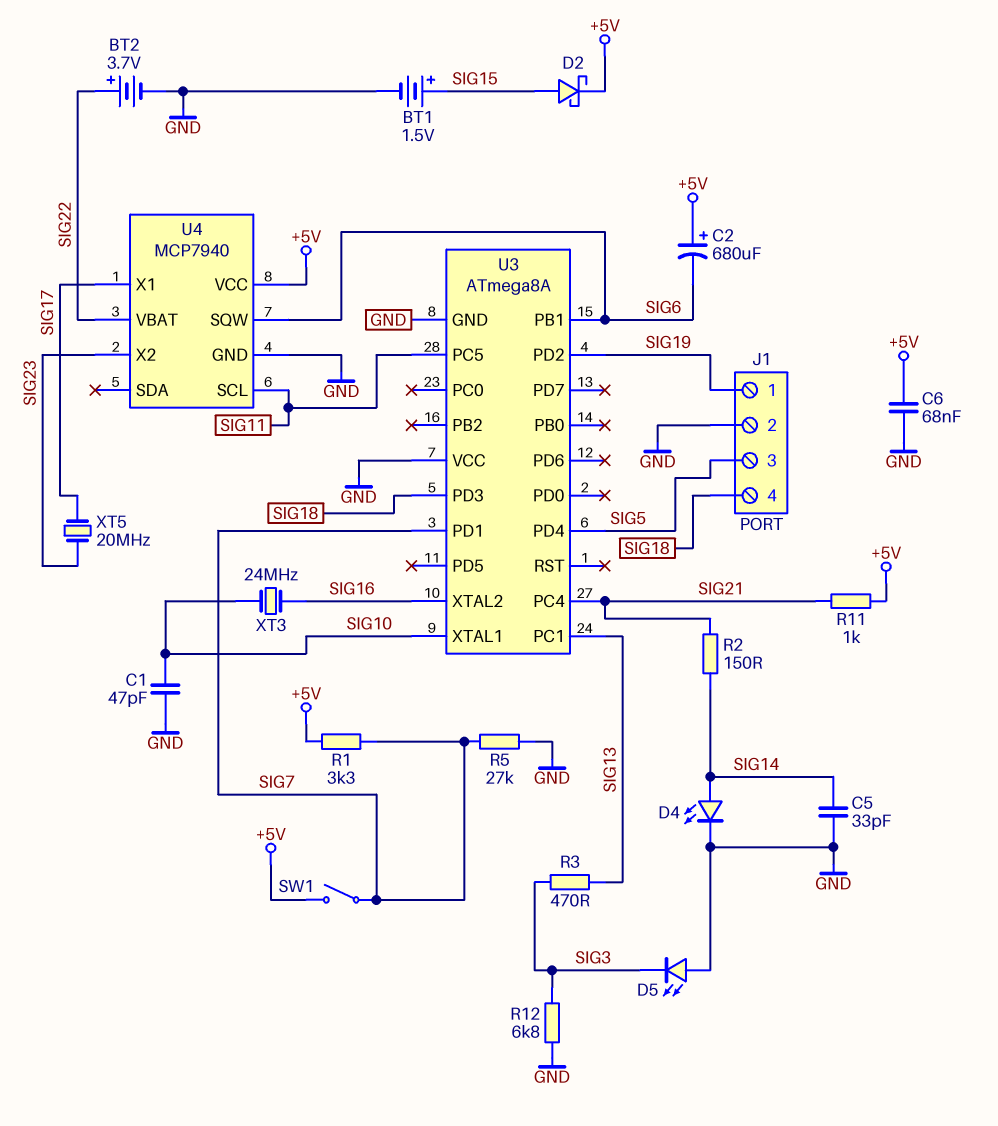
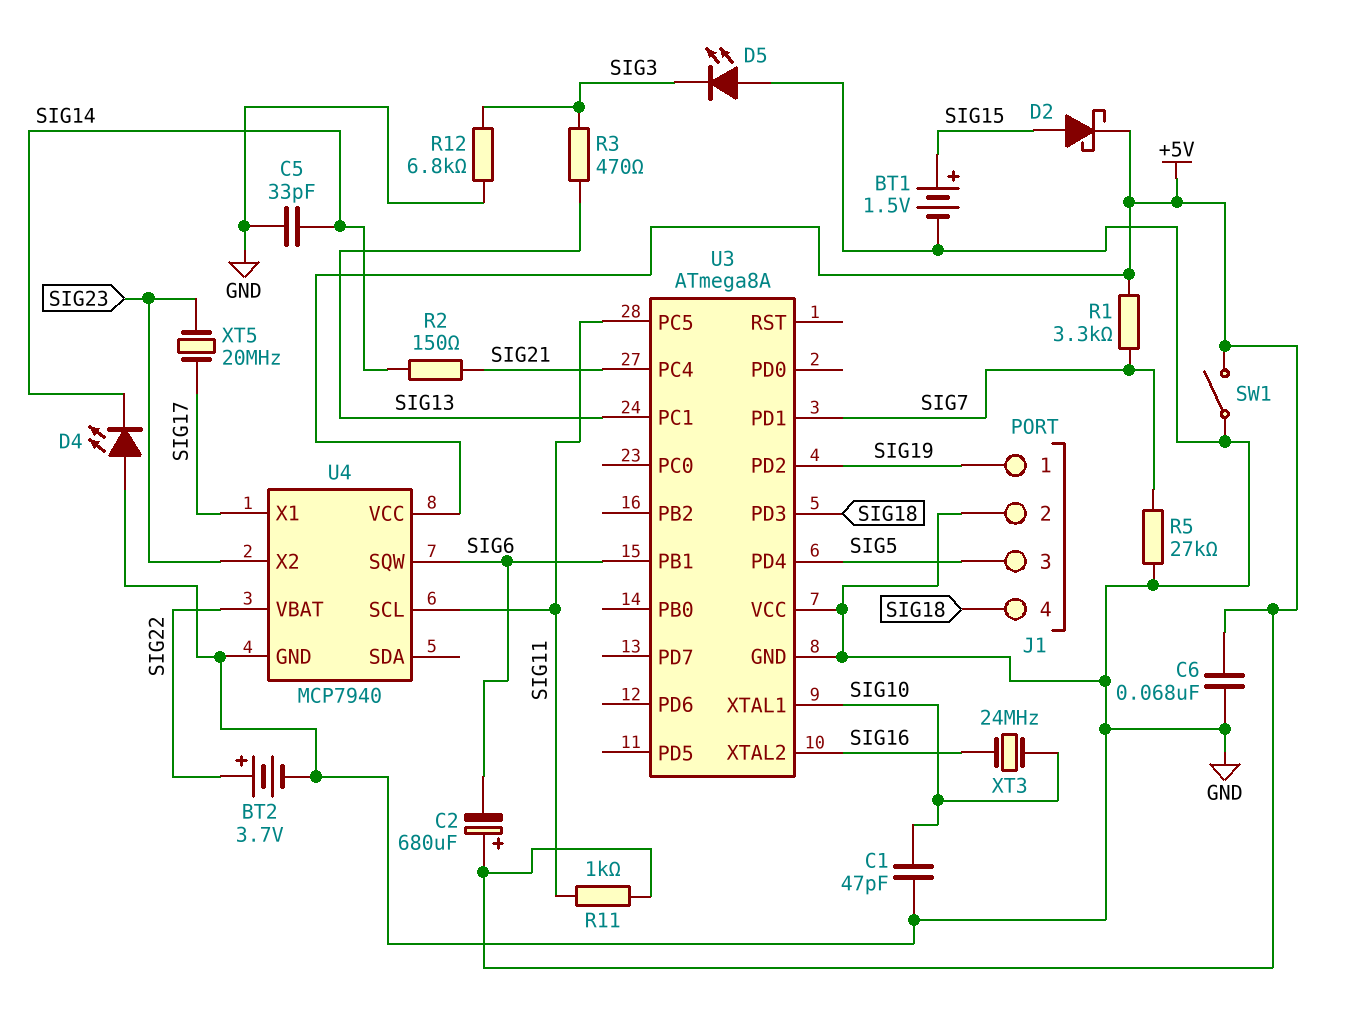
D4: LED (A SIG14, K GND) -> LED (A GND, K SIG14)
R11: 1k (+5V, SIG21) -> 1k (+5V, SIG11)
SW1: switch (+5V, SIG7) -> switch (+5V, GND)

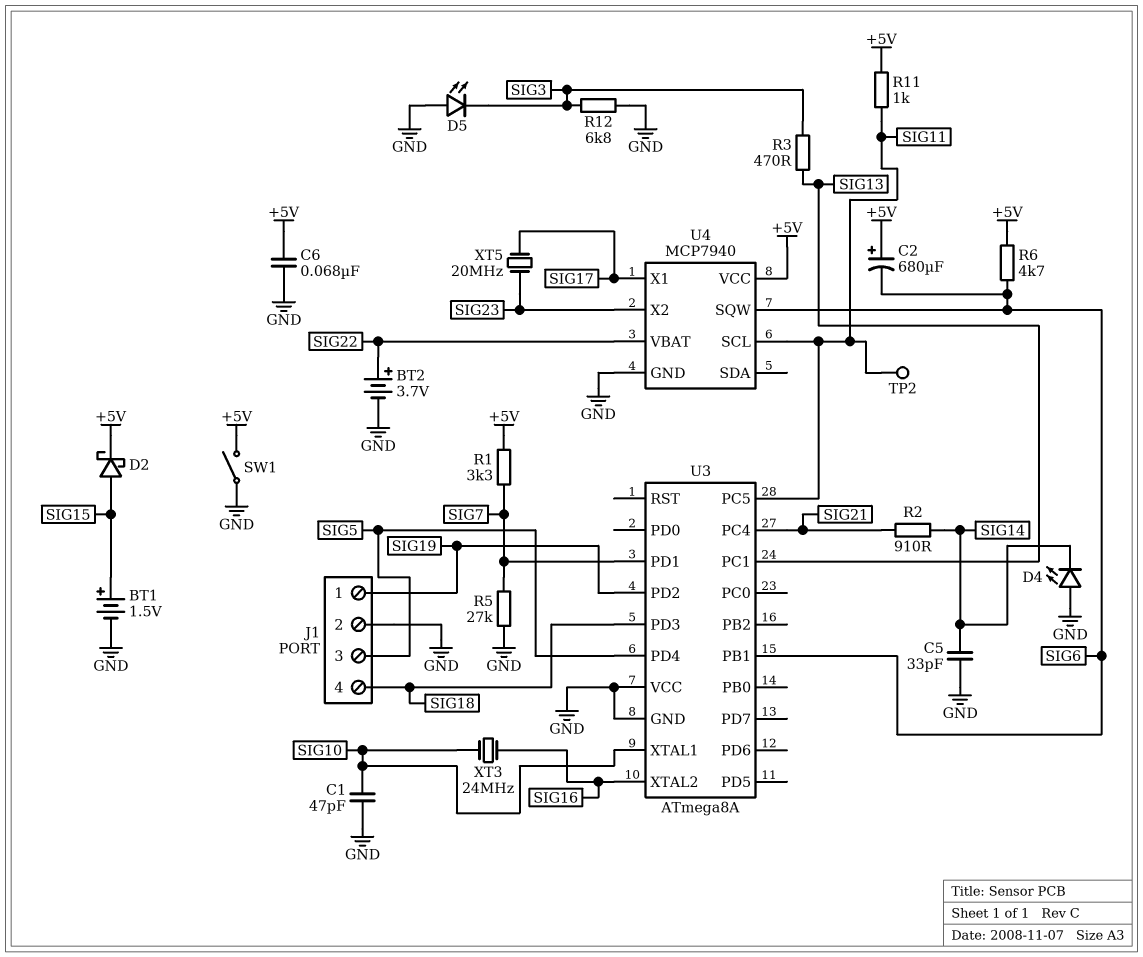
R2: 150 (SIG14, SIG21) -> 910 (SIG14, SIG21)
R6: none -> 4.7k (+5V, SIG6)
TP2: none -> test point (SIG11)

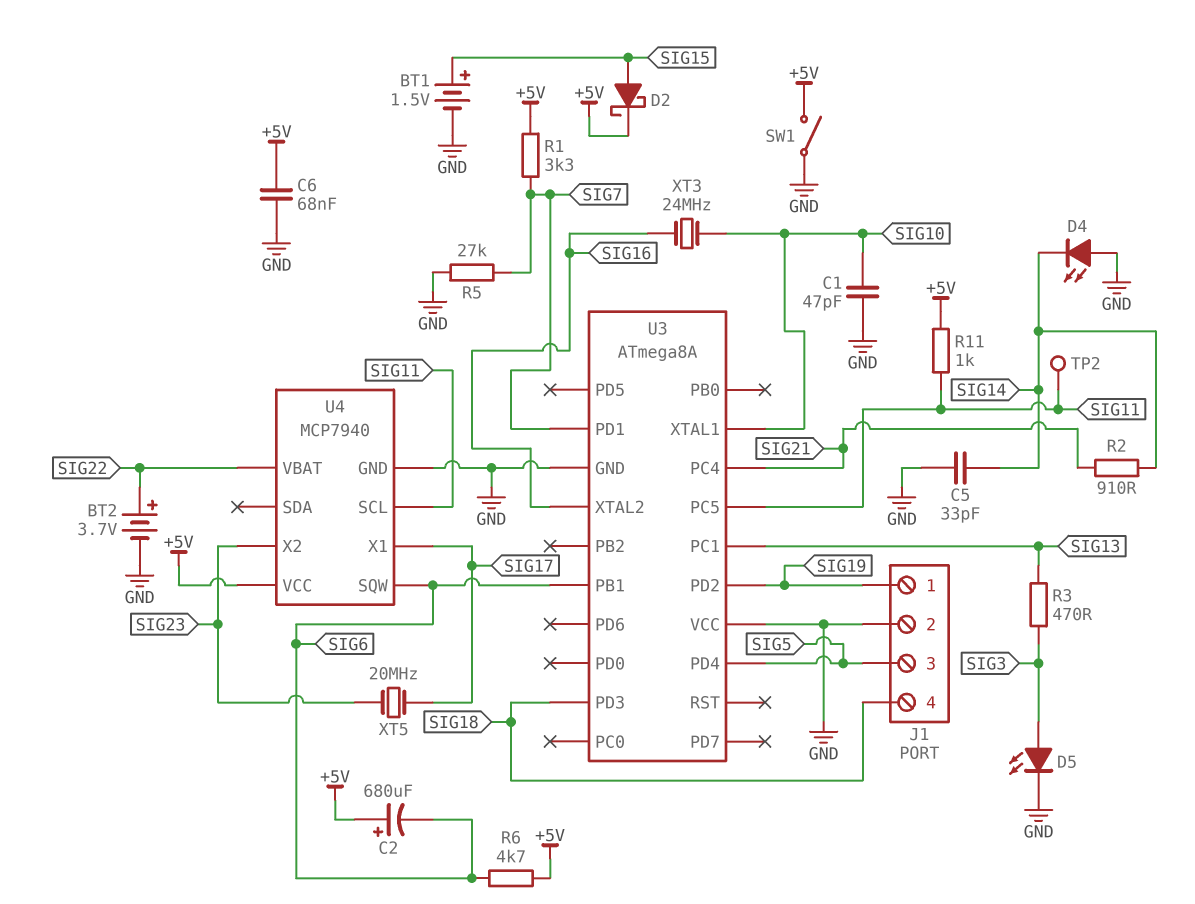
D5: LED (A GND, K SIG3) -> LED (A SIG3, K GND)
R12: 6.8k (GND, SIG3) -> none

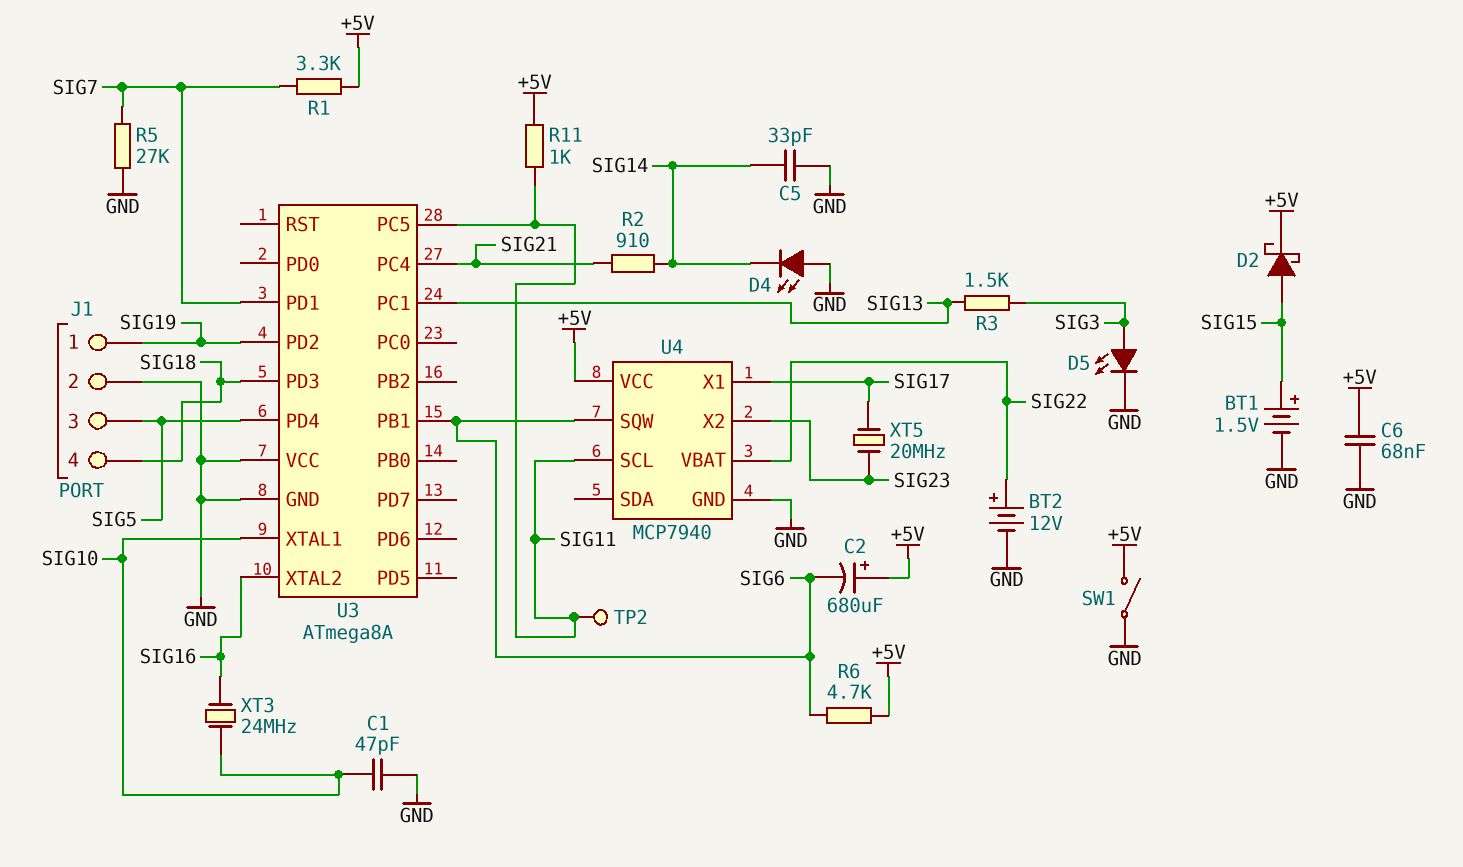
BT2: 3.7V (plus SIG22, minus GND) -> 12V (plus SIG22, minus GND)
R3: 470 (SIG3, SIG13) -> 1.5k (SIG3, SIG13)

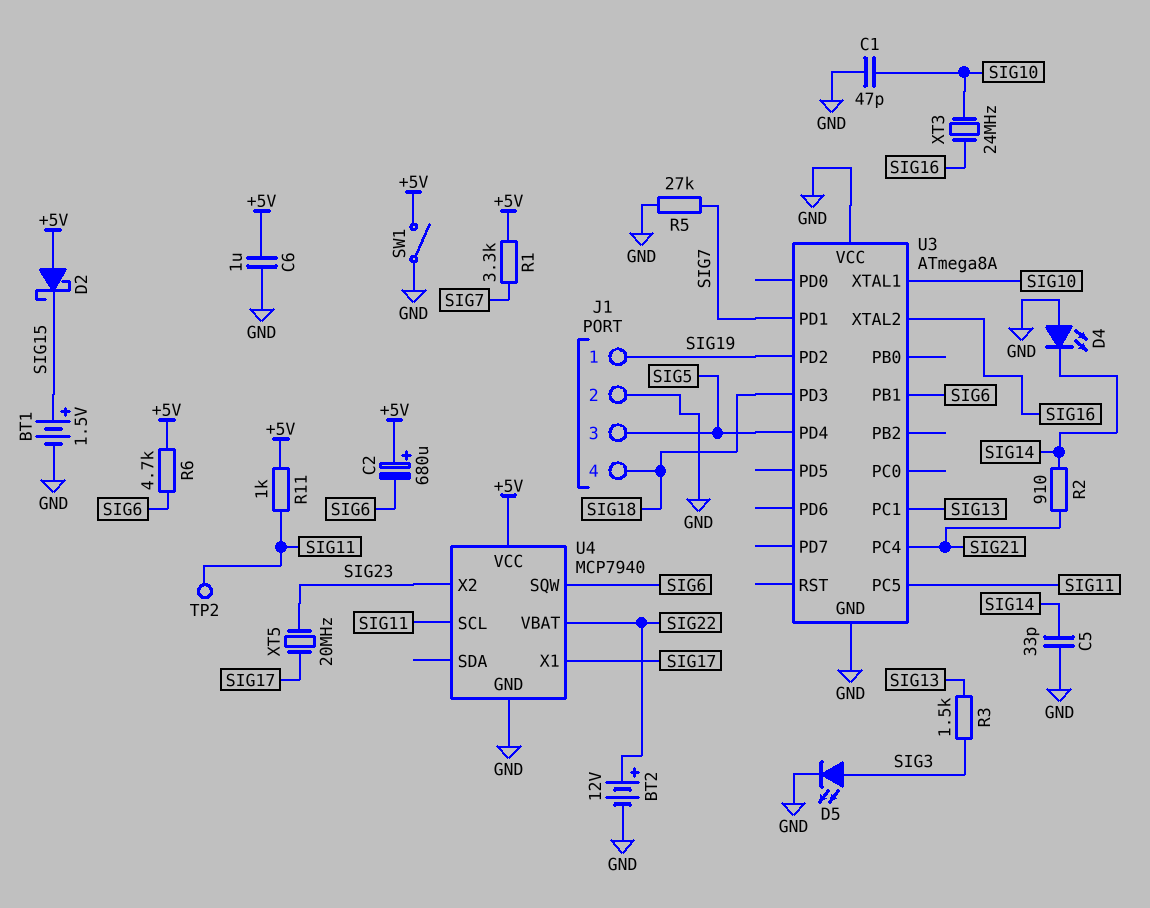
C6: 68nF (+5V, GND) -> 1uF (+5V, GND)
D2: schottky (A SIG15, K +5V) -> schottky (A +5V, K SIG15)

